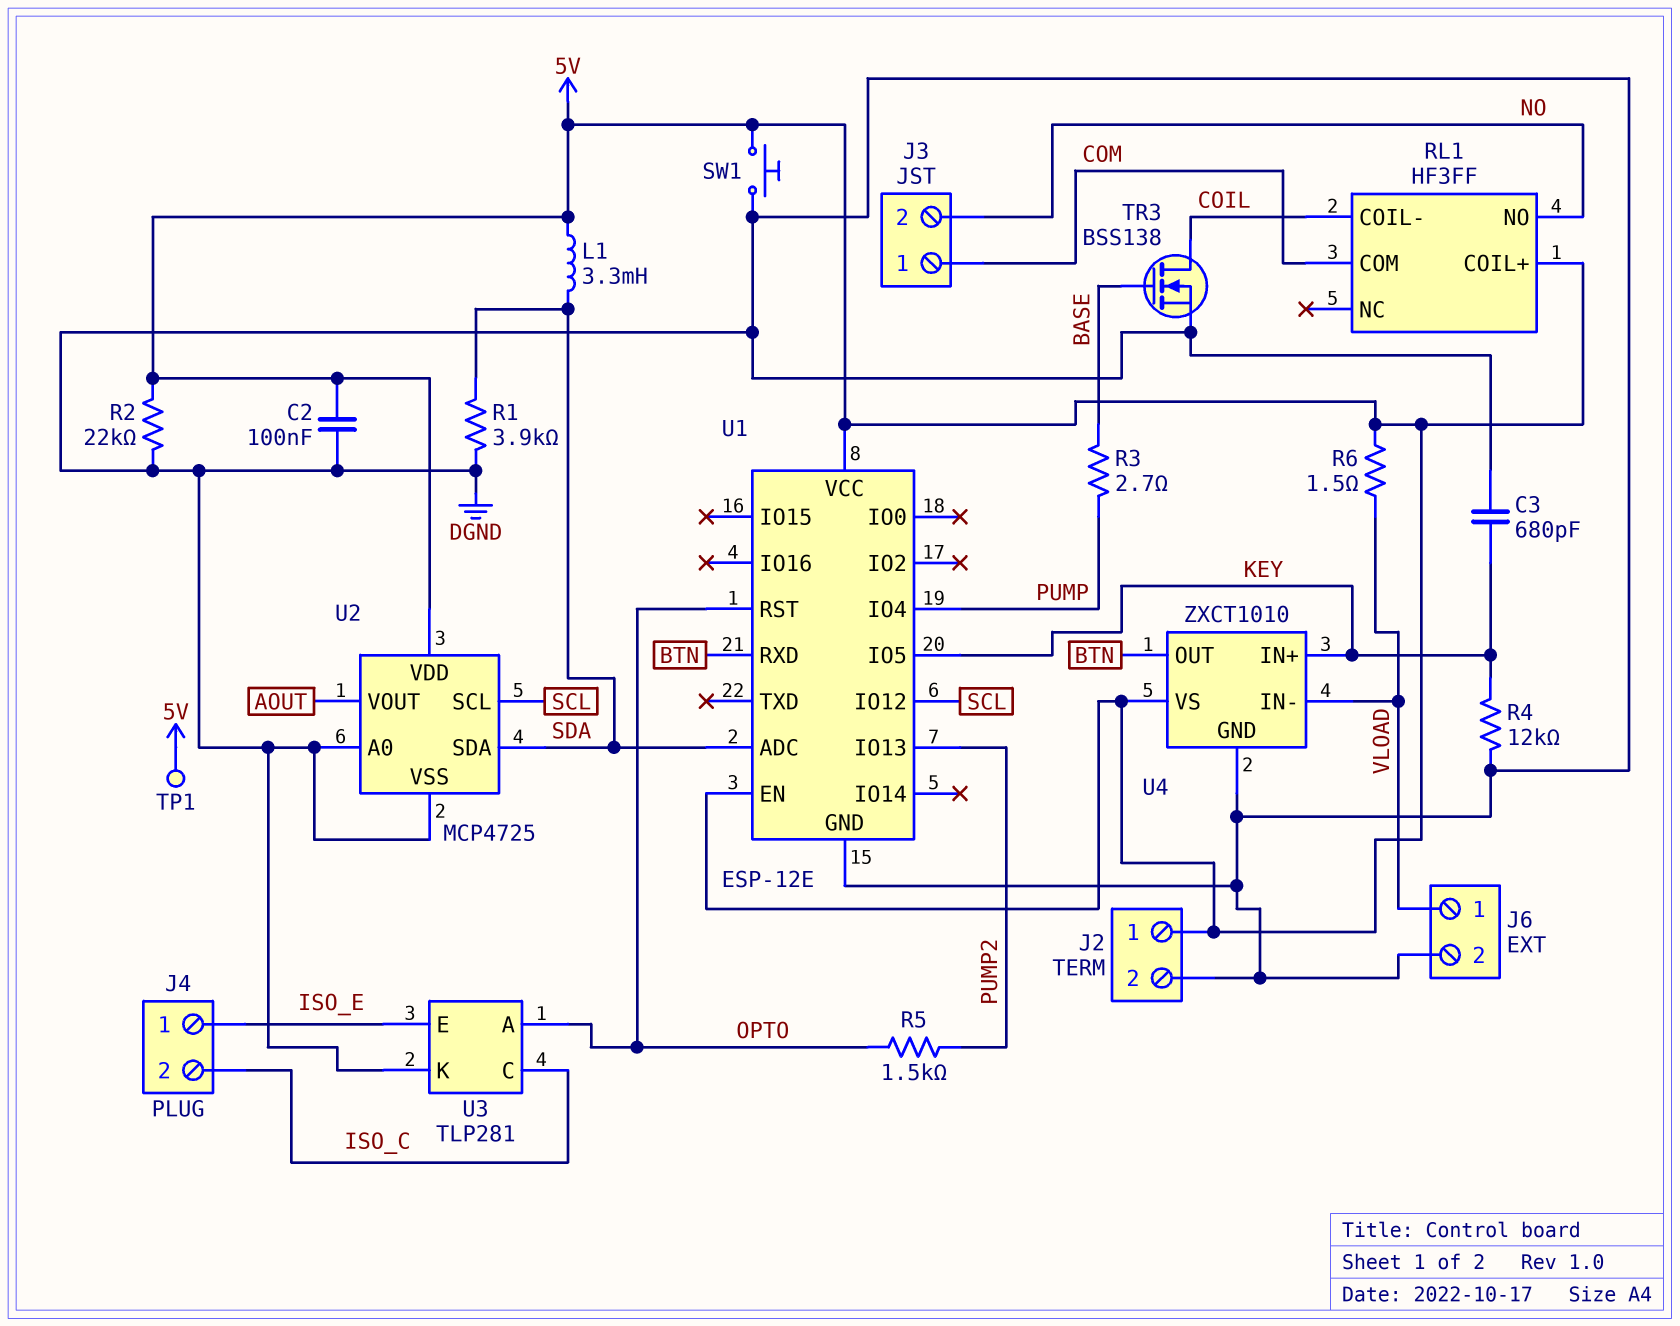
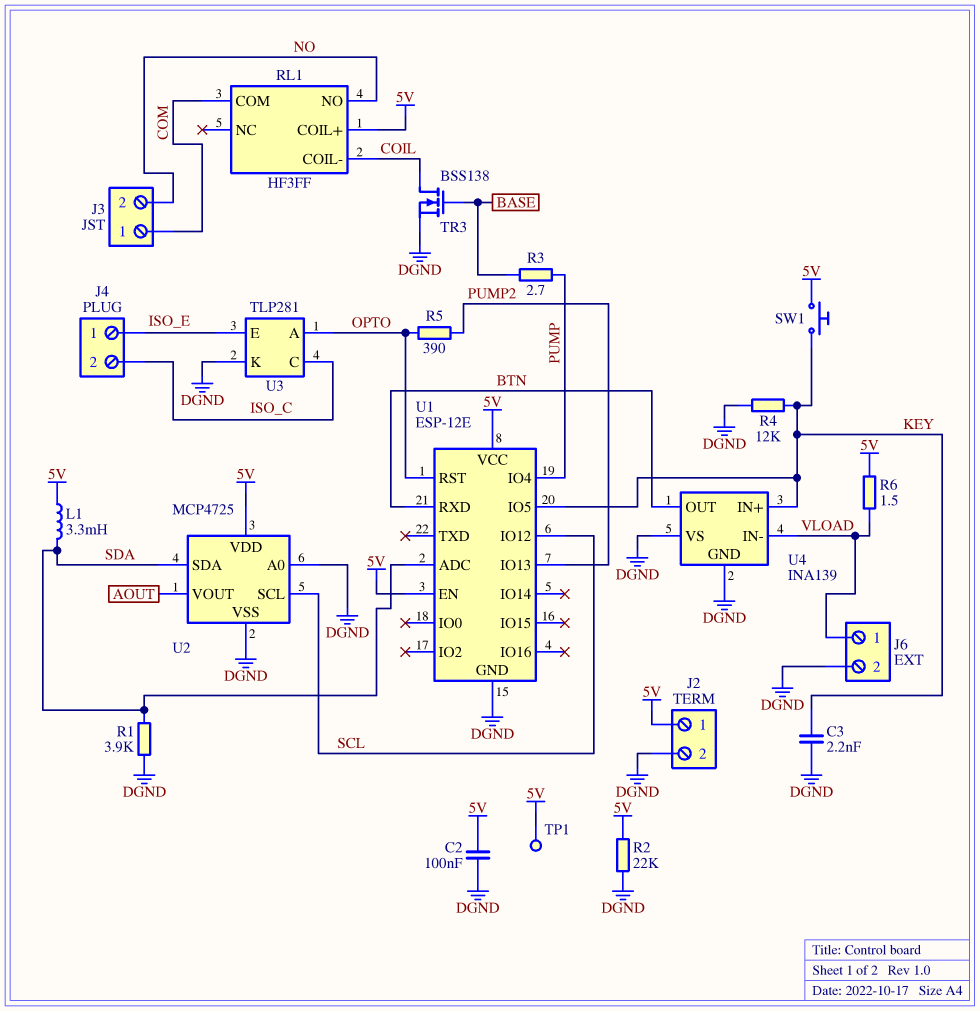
C3: 680pF (DGND, KEY) -> 2.2nF (DGND, KEY)
R5: 1.5k (OPTO, PUMP2) -> 390 (OPTO, PUMP2)
SW1: button (5V, DGND) -> button (5V, KEY)
U4: ZXCT1010 -> INA139
U4 pin VS: 5V -> DGND

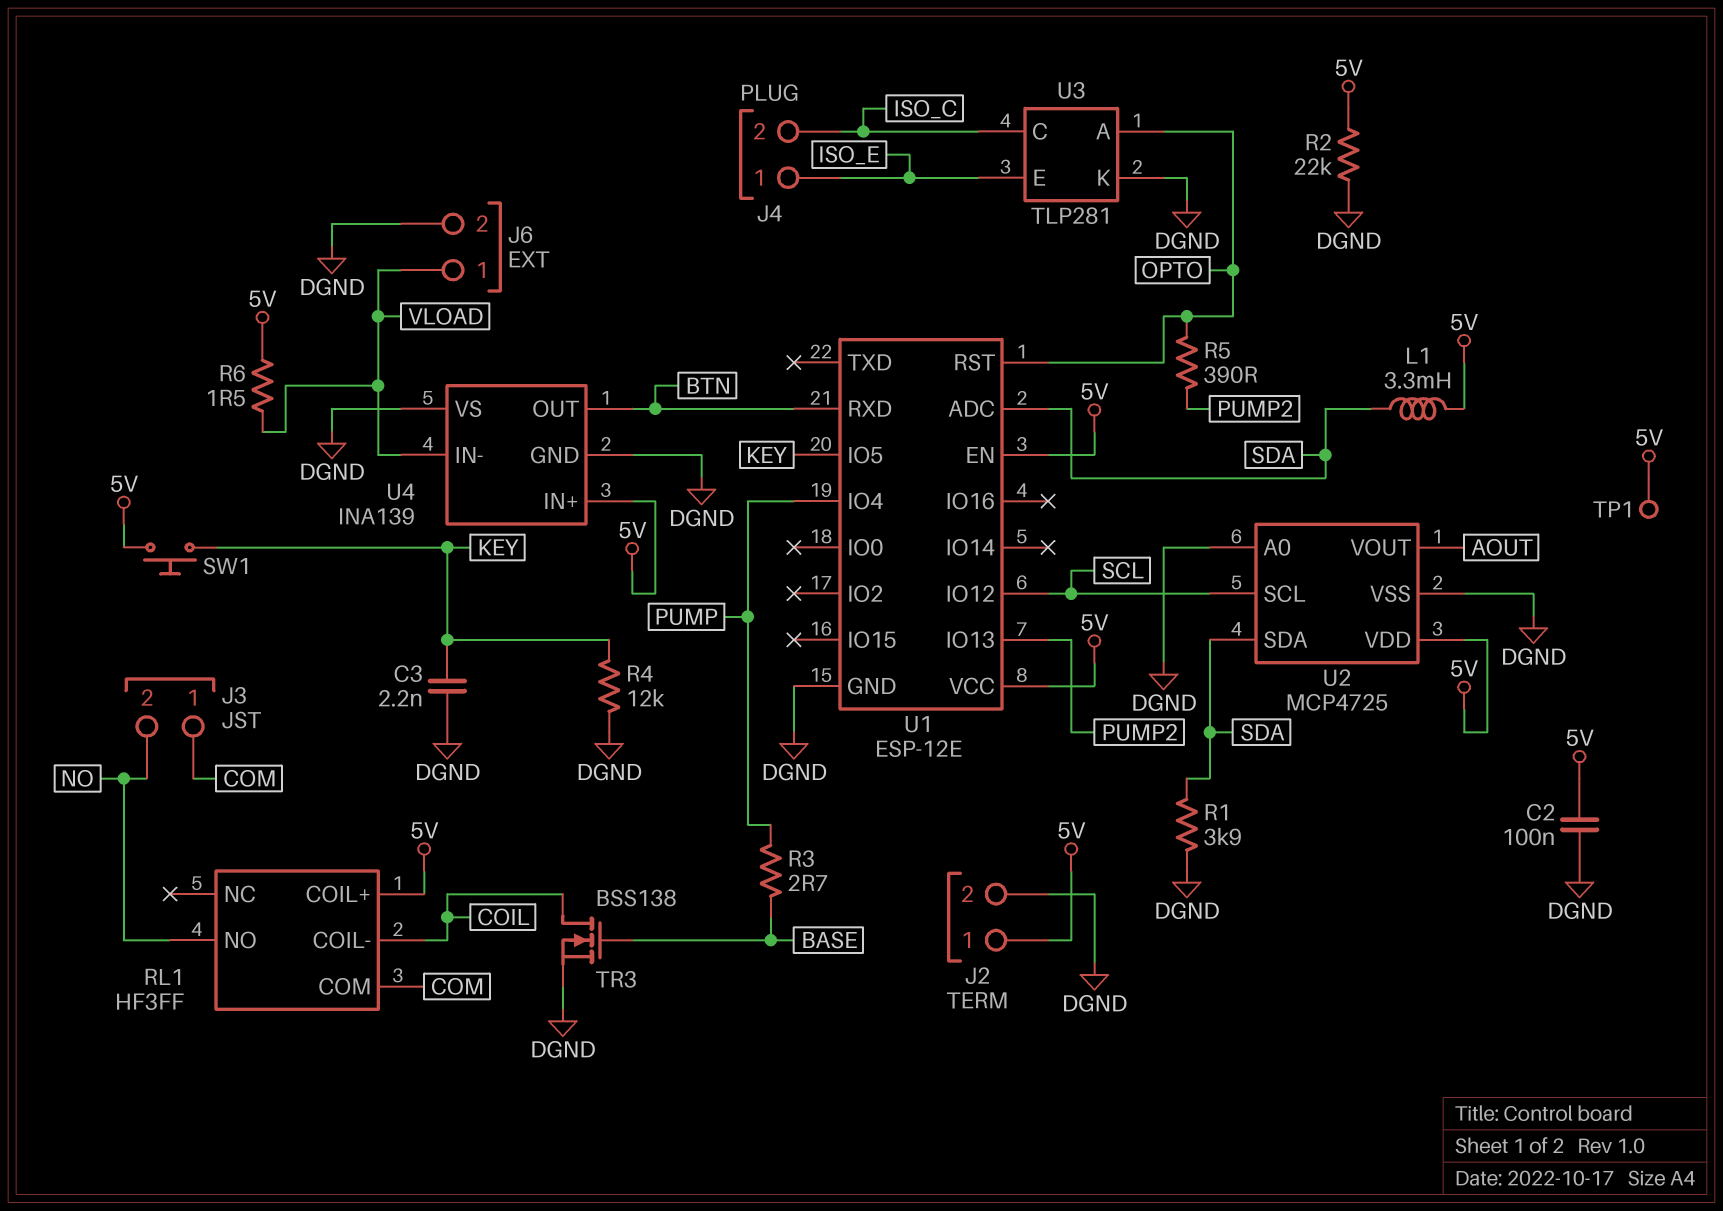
U4 pin IN+: KEY -> 5V

